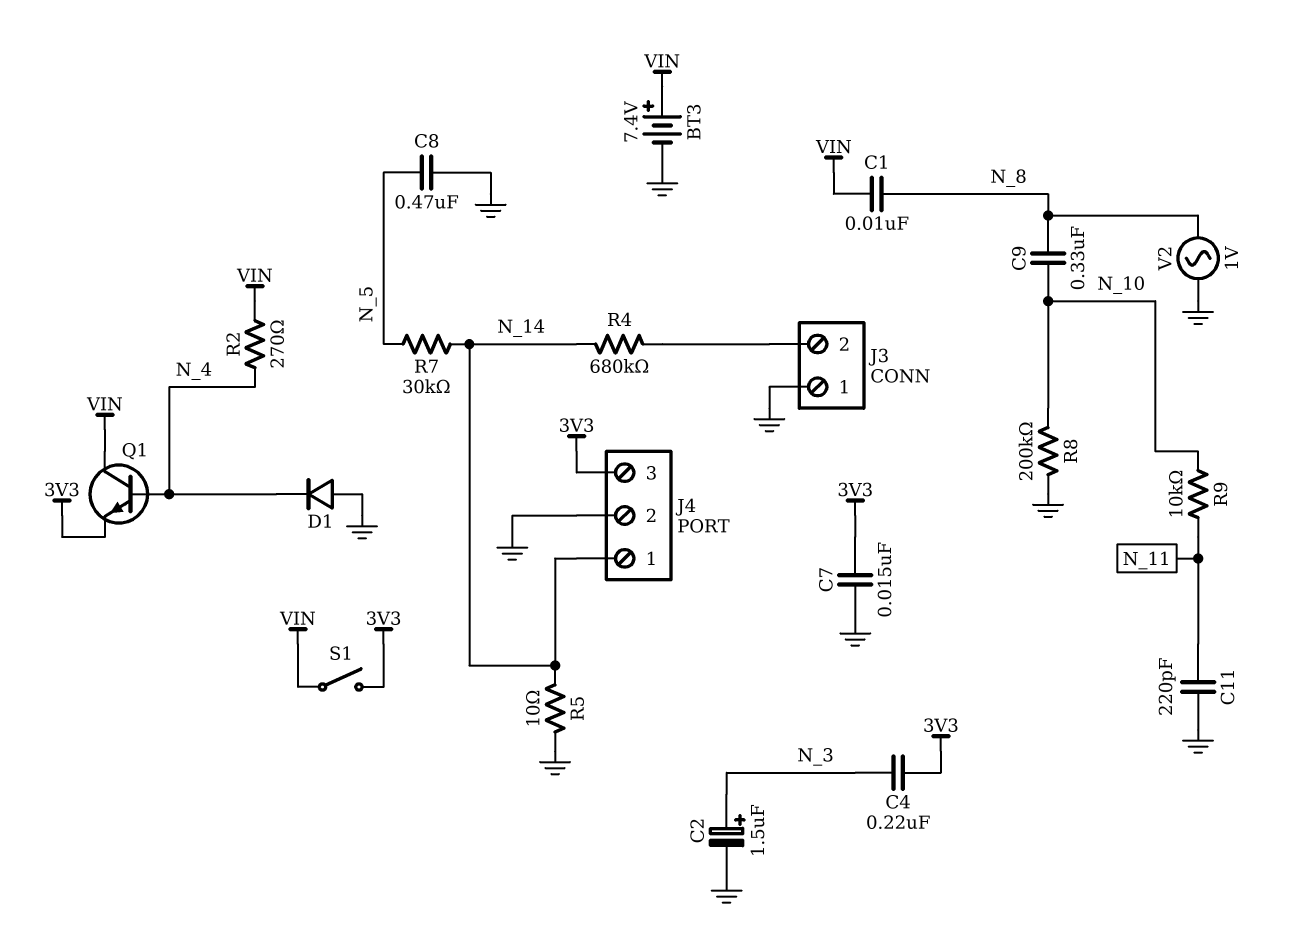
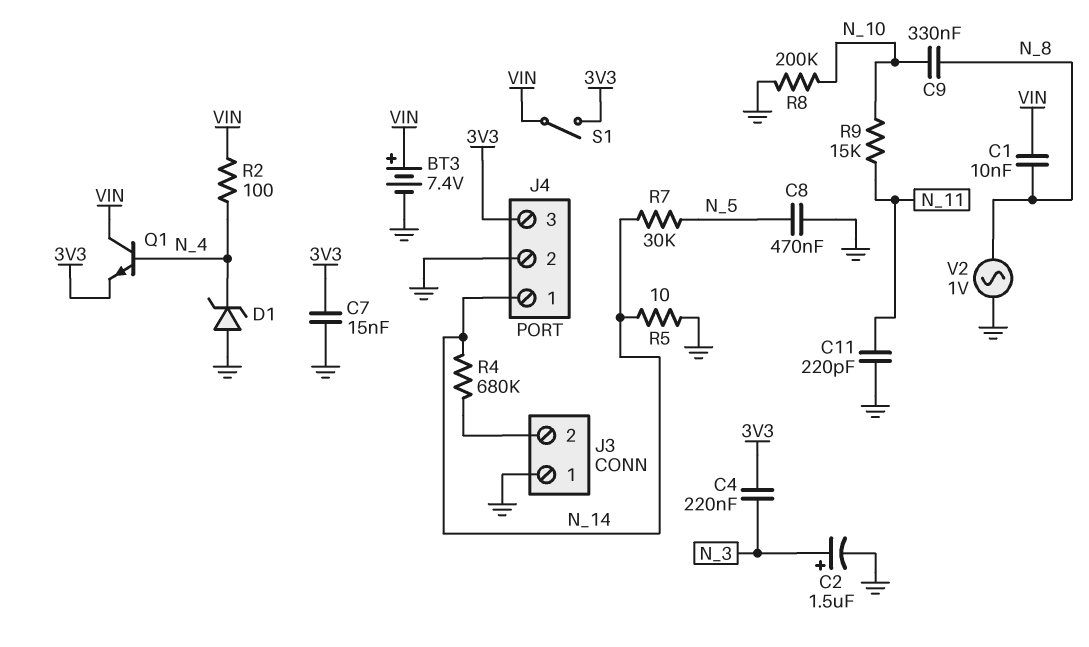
D1: diode (A GND, K N_4) -> zener (A GND, K N_4)
R2: 270 (N_4, VIN) -> 100 (N_4, VIN)
R9: 10k (N_10, N_11) -> 15k (N_10, N_11)

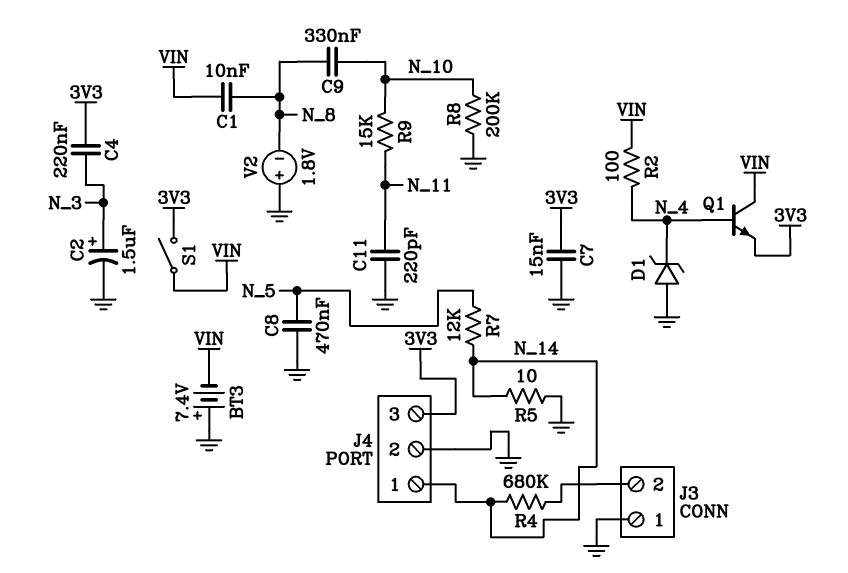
BT3: 7.4V (plus VIN, minus GND) -> 7.4V (plus GND, minus VIN)
R7: 30k (N_5, N_14) -> 12k (N_5, N_14)
V2: AC 1V (GND, N_8) -> 1.8V (plus GND, minus N_8)

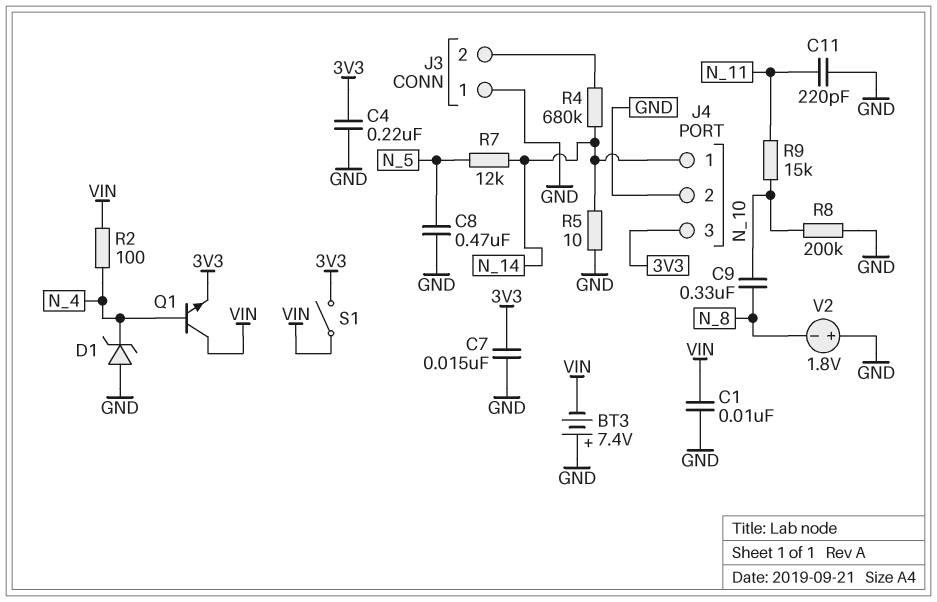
C1: 10nF (N_8, VIN) -> 10nF (GND, VIN)
C2: 1.5uF (plus N_3, minus GND) -> none
C4: 220nF (3V3, N_3) -> 220nF (3V3, GND)

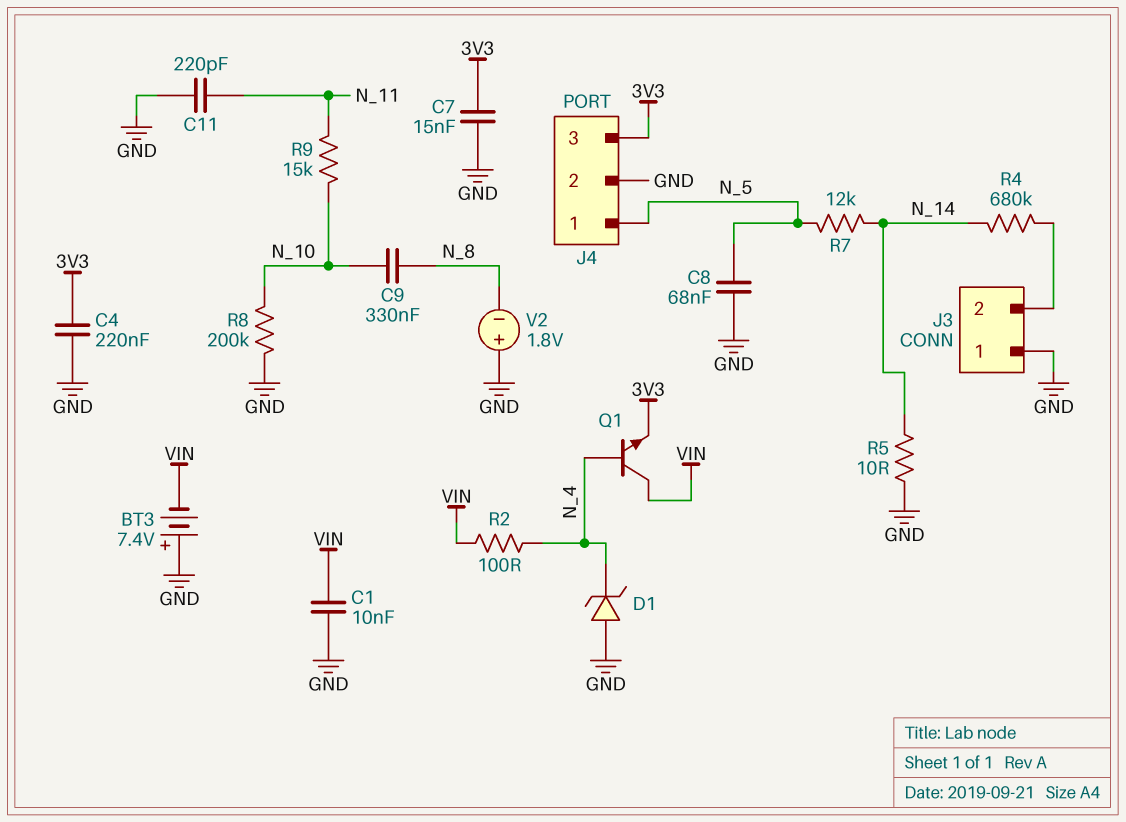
C8: 470nF (GND, N_5) -> 68nF (GND, N_5)
J4 pin 1: N_14 -> N_5
S1: switch (3V3, VIN) -> none

